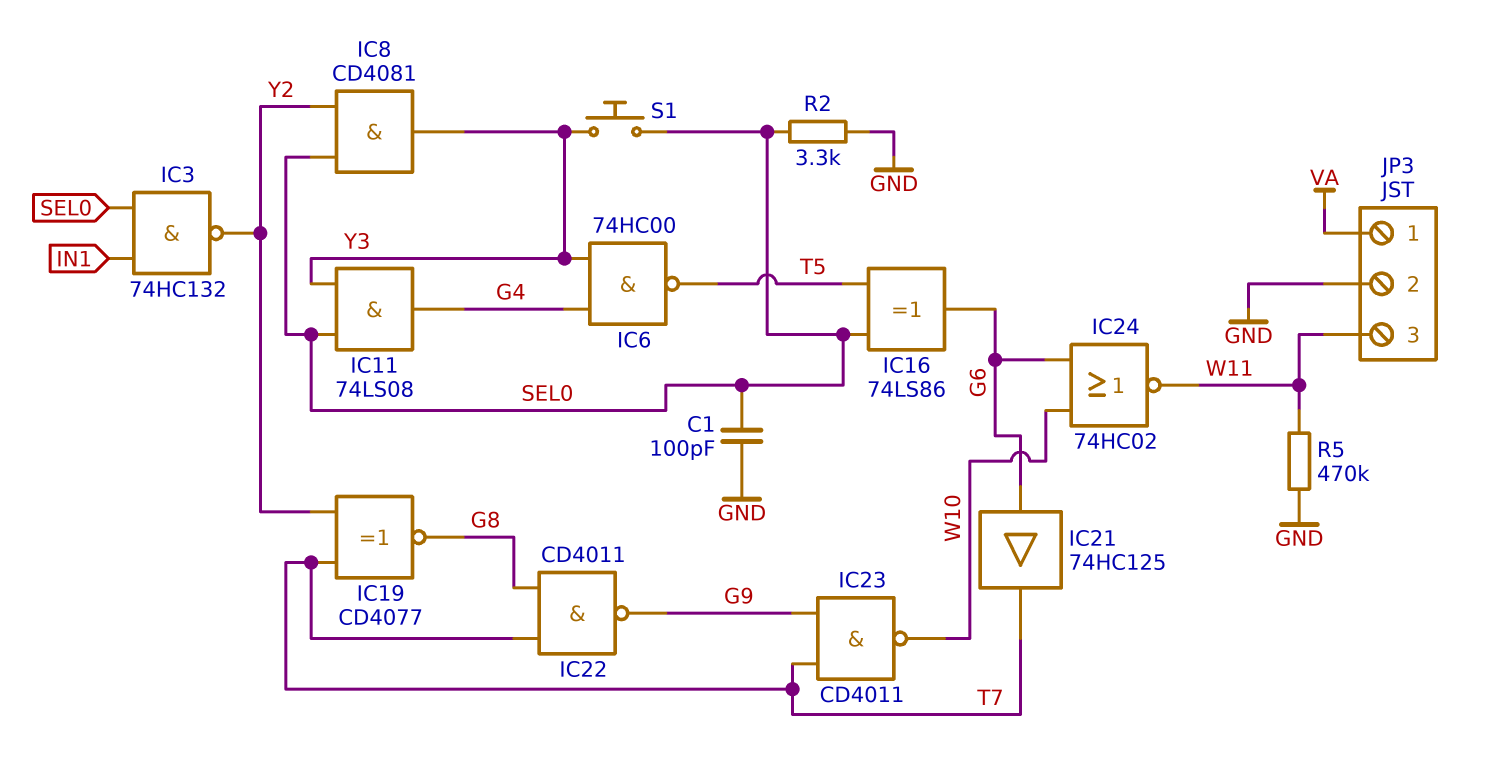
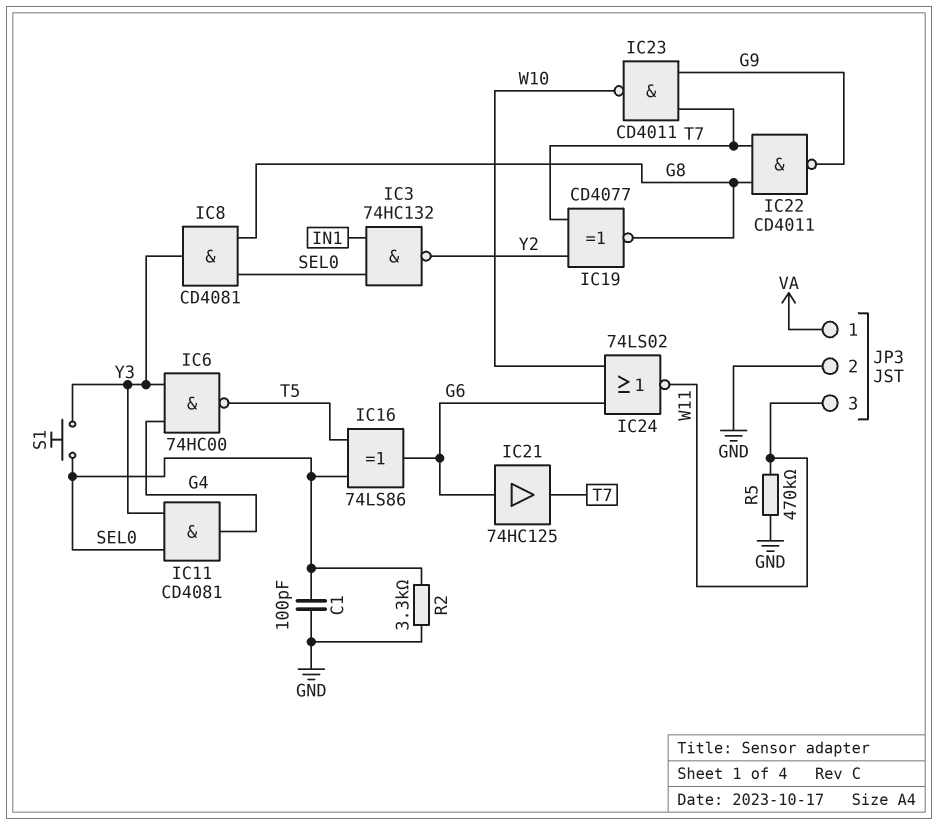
IC8: AND CD4081 (in SEL0, in Y2, out Y3) -> AND CD4081 (in G8, in SEL0, out Y3)
IC11: AND 74LS08 (in SEL0, in Y3, out G4) -> AND CD4081 (in SEL0, in Y3, out G4)
IC24: NOR 74HC02 (in G6, in W10, out W11) -> NOR 74LS02 (in G6, in W10, out W11)

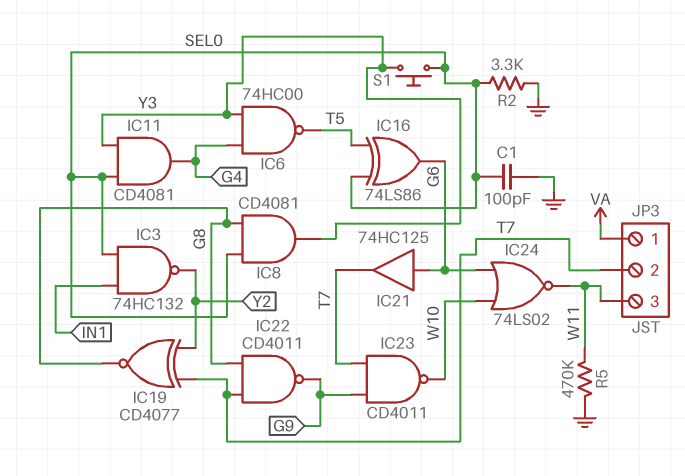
JP3 pin 2: GND -> T7

